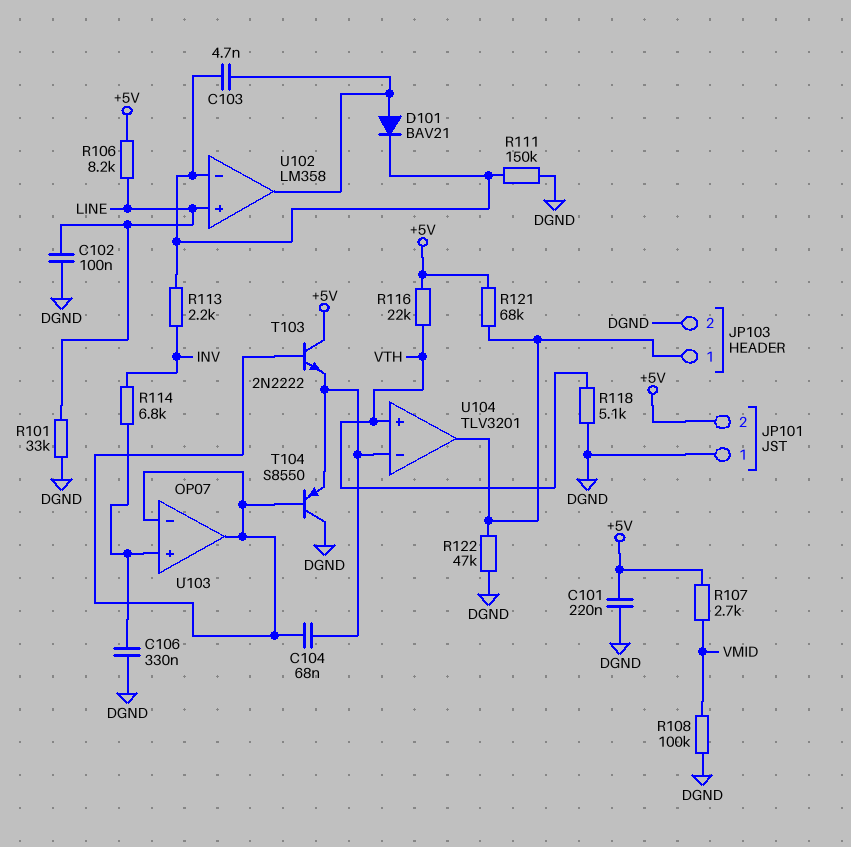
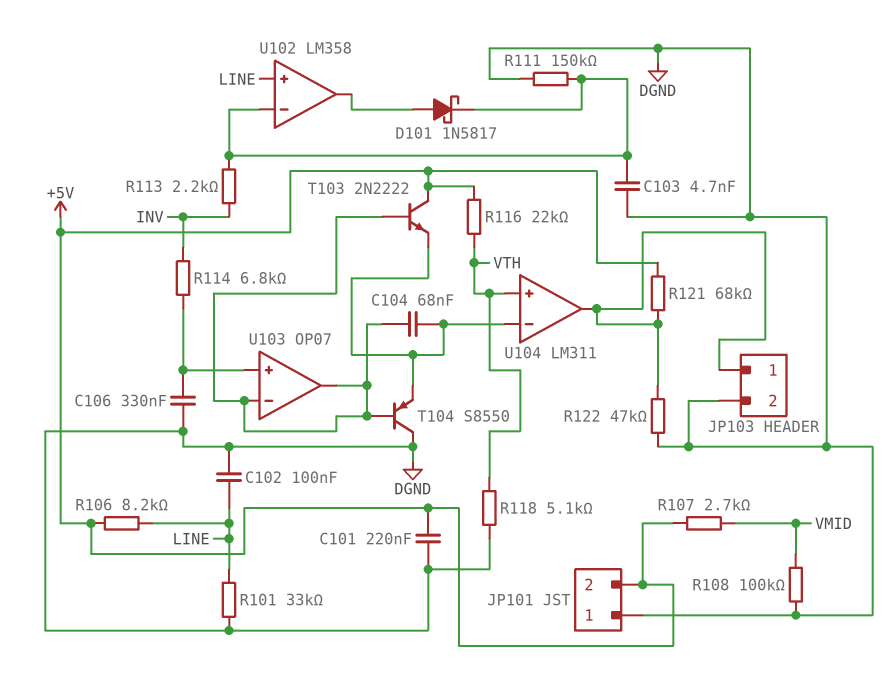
C103: 4.7nF (U102/in-, U102/out) -> 4.7nF (DGND, U102/in-)
D101: diode BAV21 (A U102/out, K U102/in-) -> schottky 1N5817 (A U102/out, K U102/in-)
U104: TLV3201 -> LM311

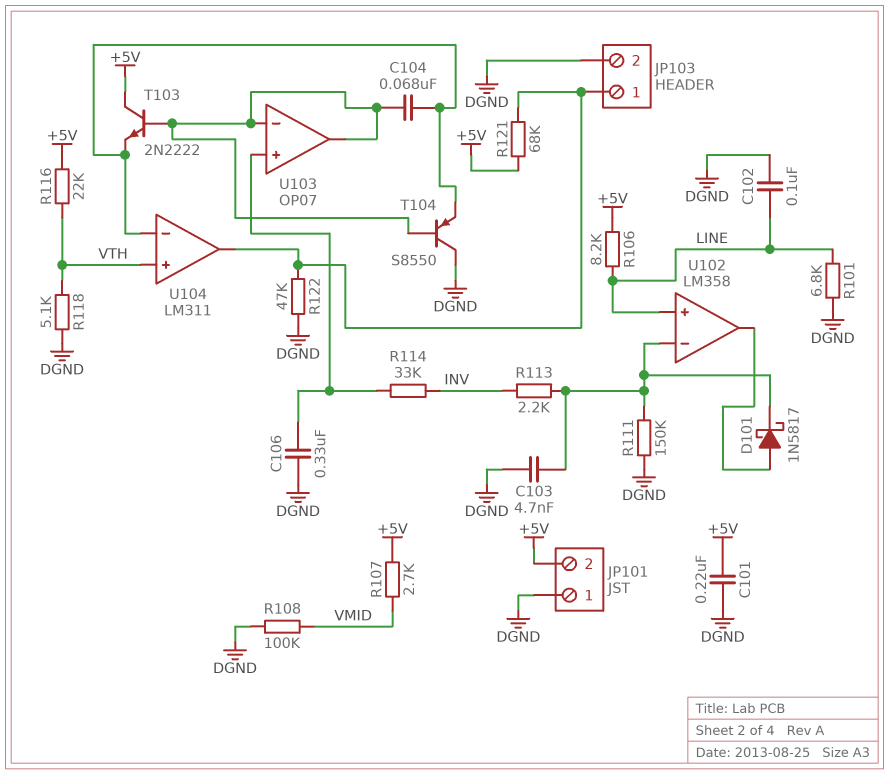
R101: 33k (DGND, LINE) -> 6.8k (DGND, LINE)
R114: 6.8k (INV, U103/in+) -> 33k (INV, U103/in+)

